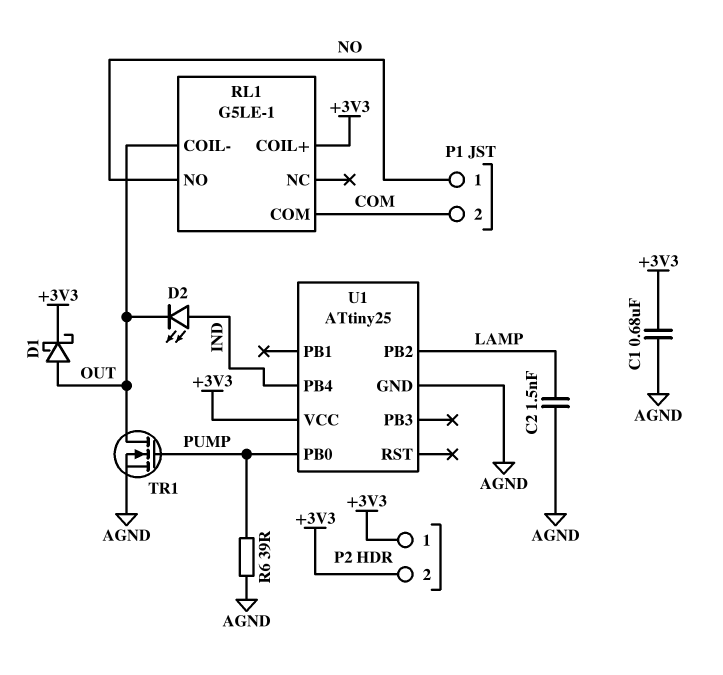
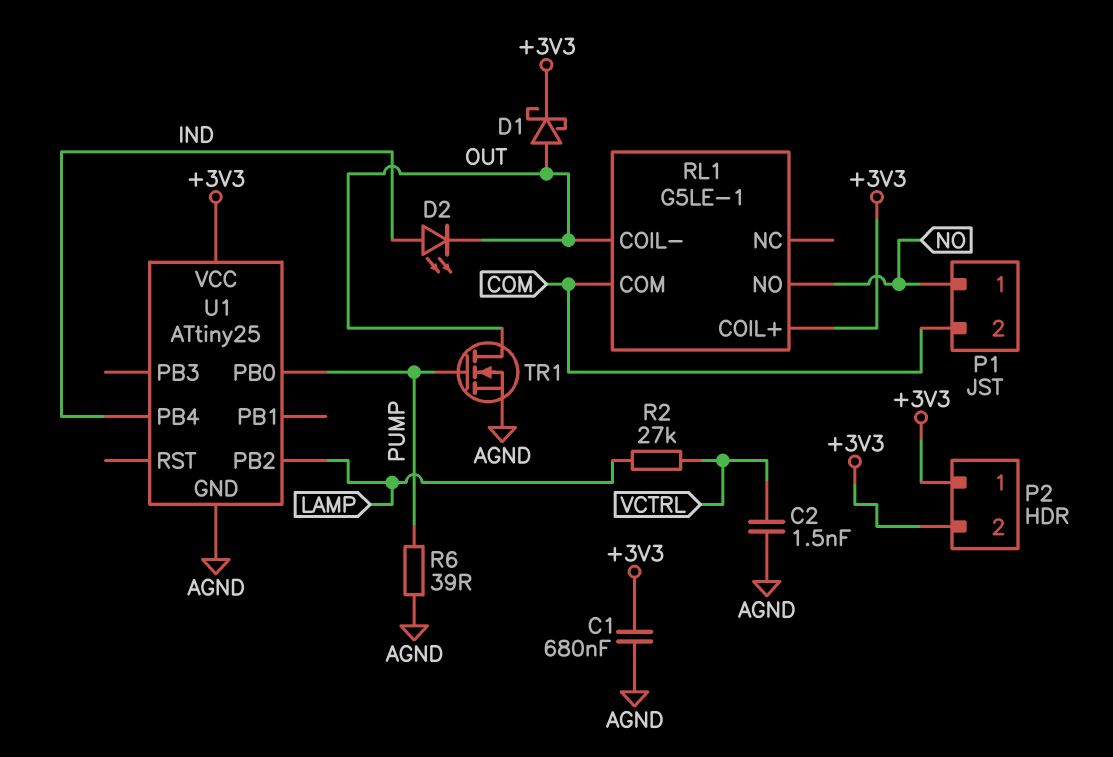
C2: 1.5nF (AGND, LAMP) -> 1.5nF (AGND, VCTRL)
R2: none -> 27k (LAMP, VCTRL)

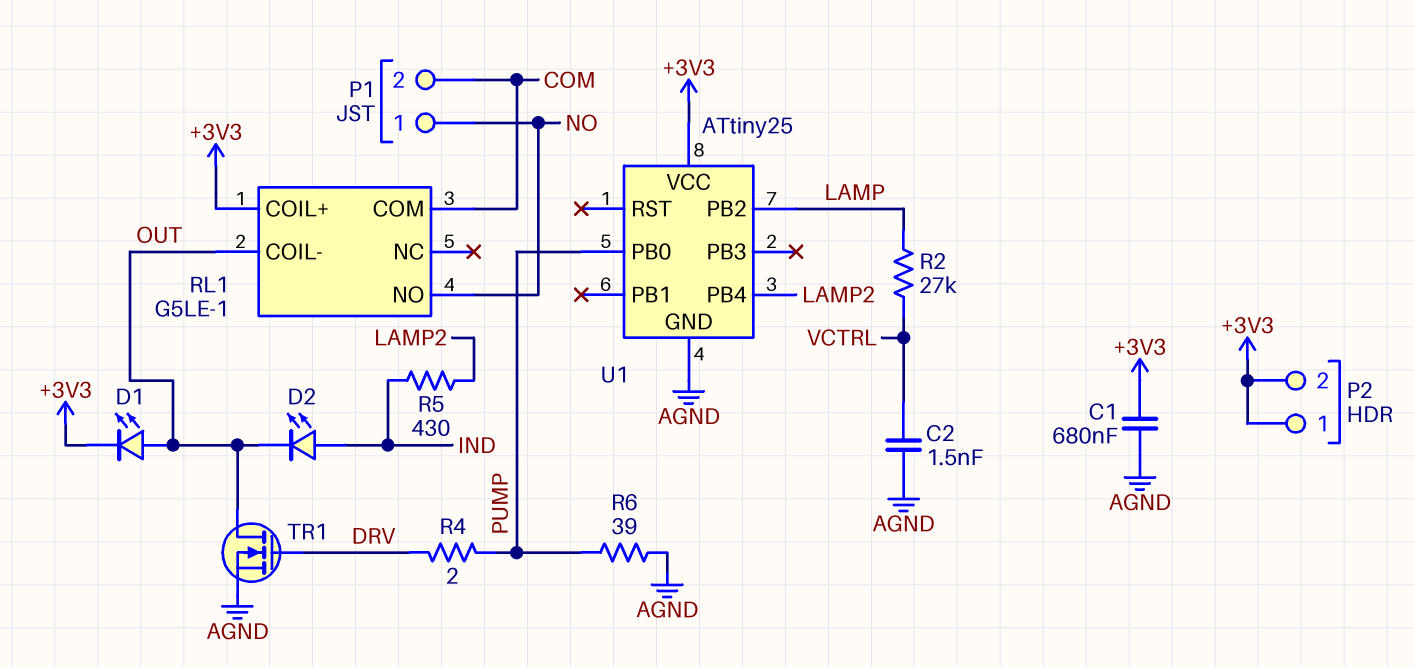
D1: schottky (A OUT, K +3V3) -> LED (A OUT, K +3V3)
R4: none -> 2 (DRV, PUMP)
R5: none -> 430 (IND, LAMP2)
TR1: NMOS (G PUMP, D OUT, S AGND) -> NMOS (G DRV, D OUT, S AGND)
U1 pin PB4: IND -> LAMP2

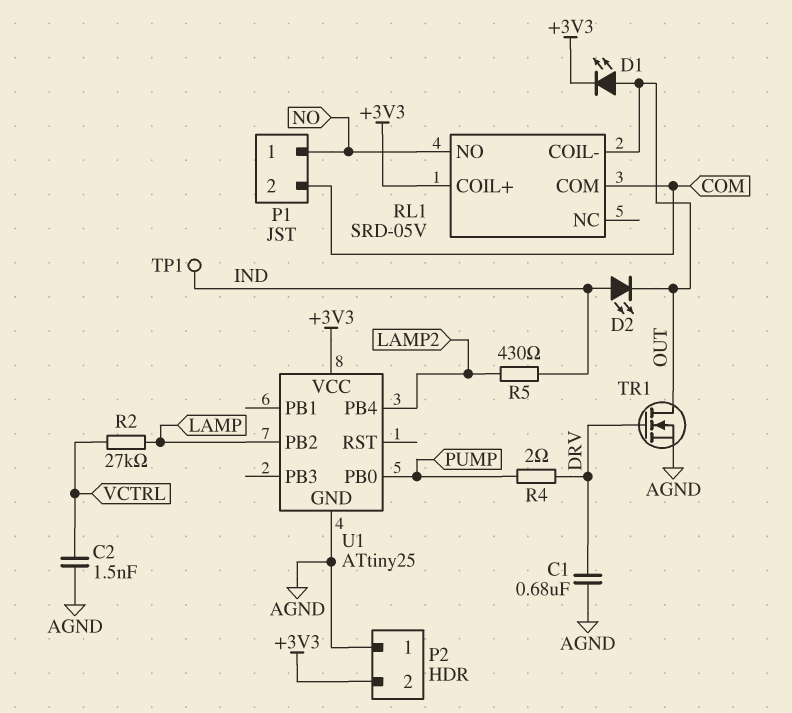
C1: 680nF (+3V3, AGND) -> 680nF (AGND, DRV)
P2 pin 1: +3V3 -> AGND
R6: 39 (AGND, PUMP) -> none
RL1: G5LE-1 -> SRD-05V
TP1: none -> test point (IND)

